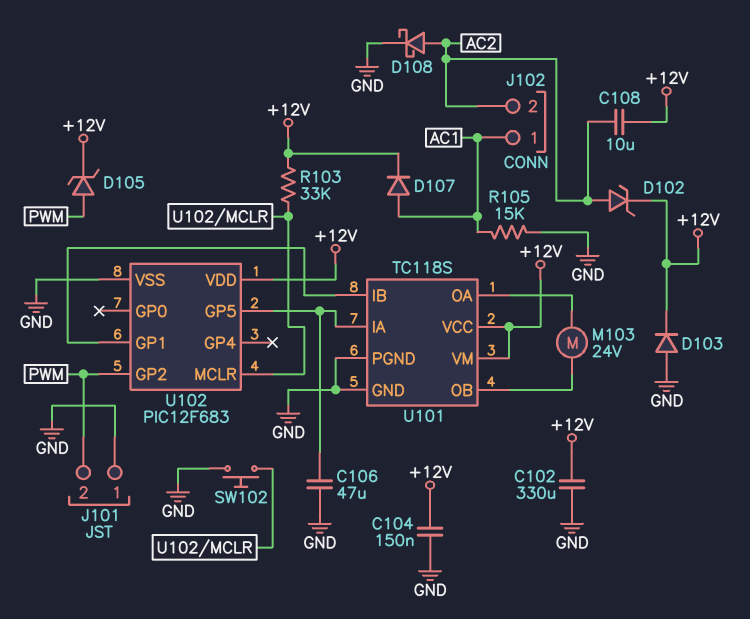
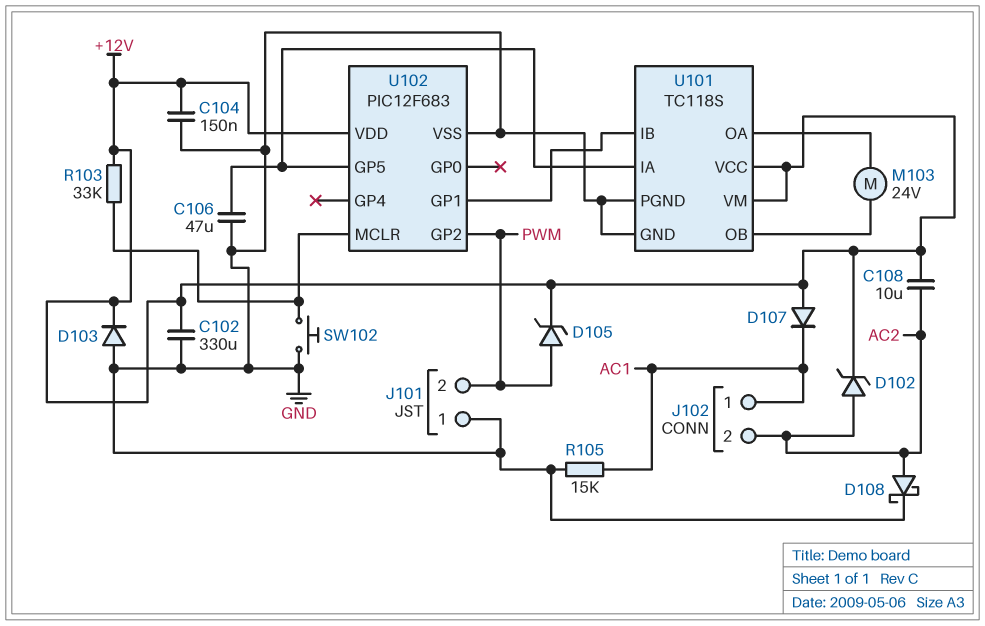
D107: diode (A AC1, K +12V) -> diode (A +12V, K AC1)

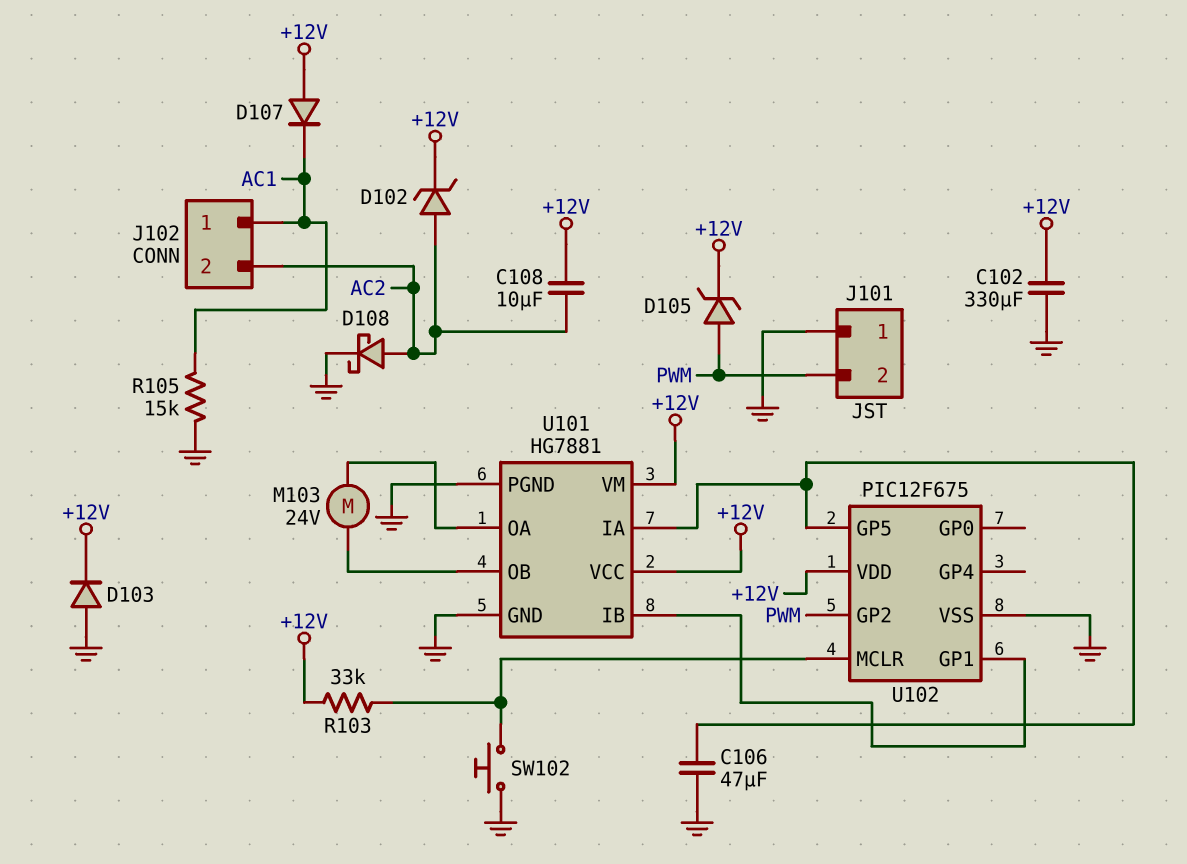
C104: 150nF (+12V, GND) -> none
U101: TC118S -> HG7881
U102: PIC12F683 -> PIC12F675

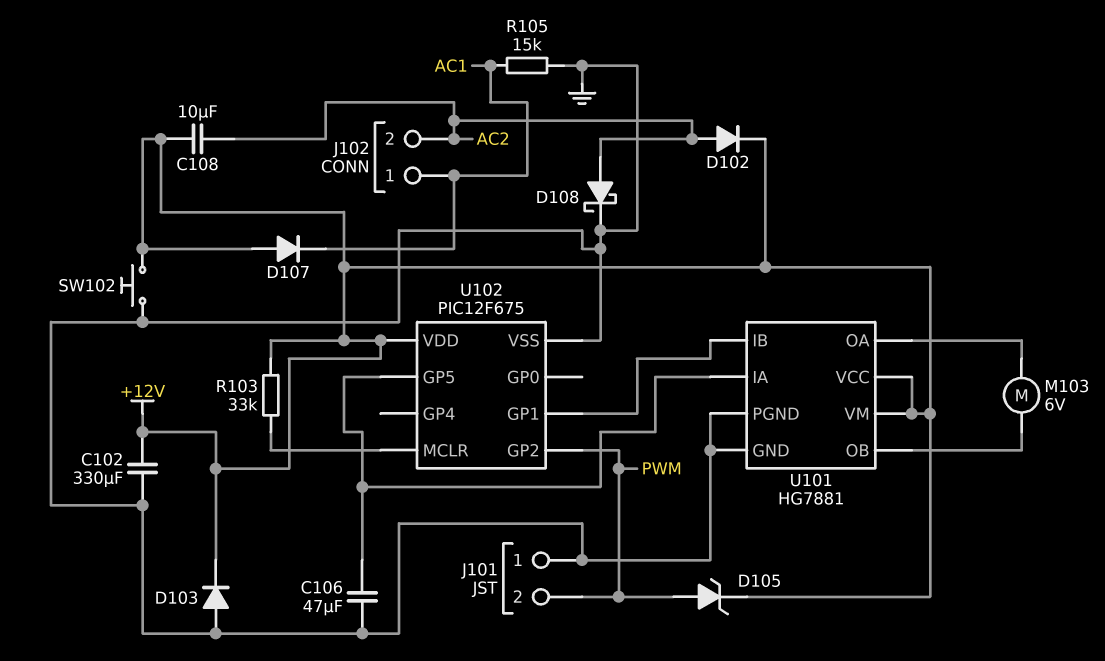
D102: zener (A AC2, K +12V) -> diode (A AC2, K +12V)
M103: motor 24V (U101/OA, U101/OB) -> motor 6V (U101/OA, U101/OB)
SW102: button (GND, U102/MCLR) -> button (+12V, GND)

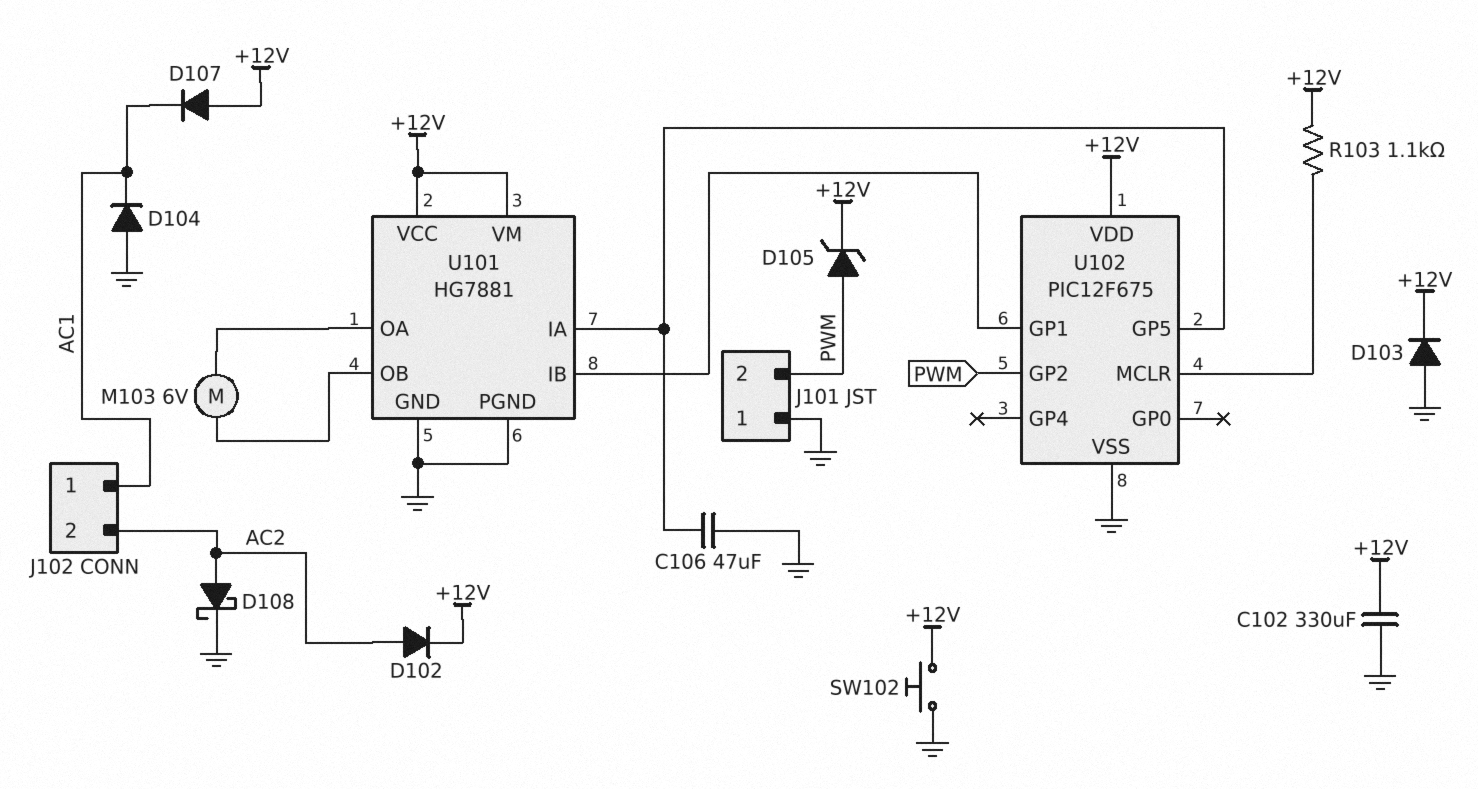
C108: 10uF (+12V, AC2) -> none
D104: none -> diode (A GND, K AC1)
R103: 33k (+12V, U102/MCLR) -> 1.1k (+12V, U102/MCLR)
R105: 15k (AC1, GND) -> none

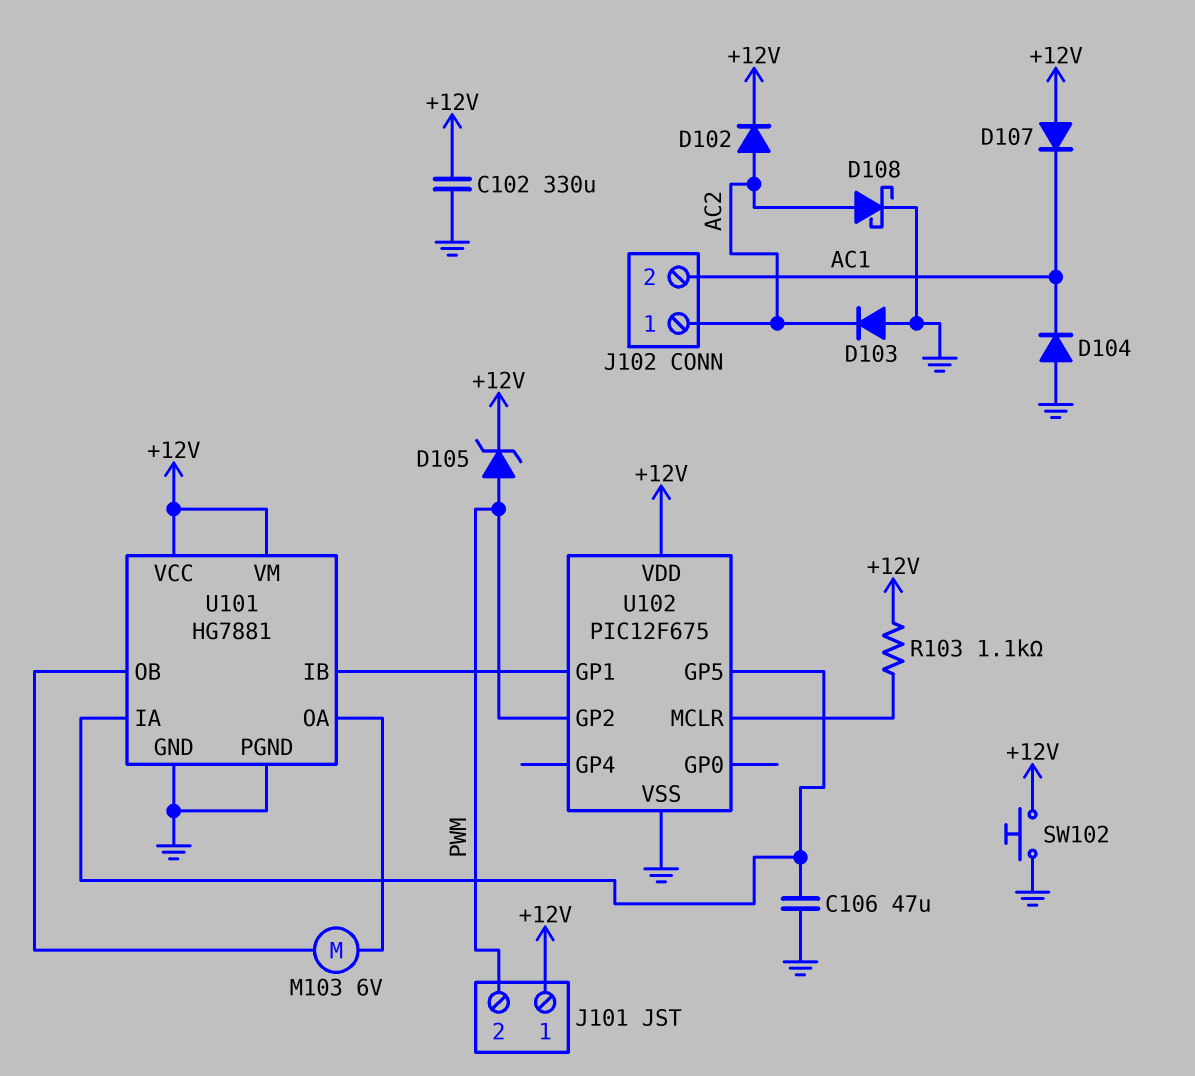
D103: diode (A GND, K +12V) -> diode (A GND, K AC2)
J101 pin 1: GND -> +12V
J102 pin 1: AC1 -> AC2
J102 pin 2: AC2 -> AC1

